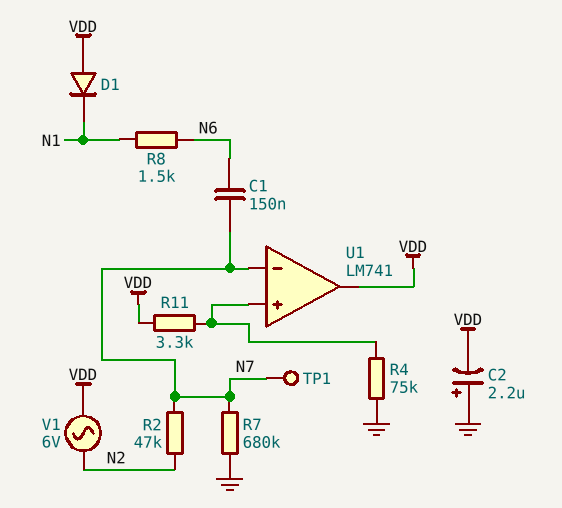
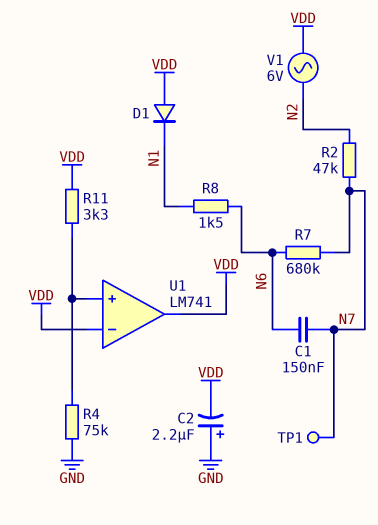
R7: 680k (GND, N7) -> 680k (N6, N7)
U1 pin in-: N7 -> VDD

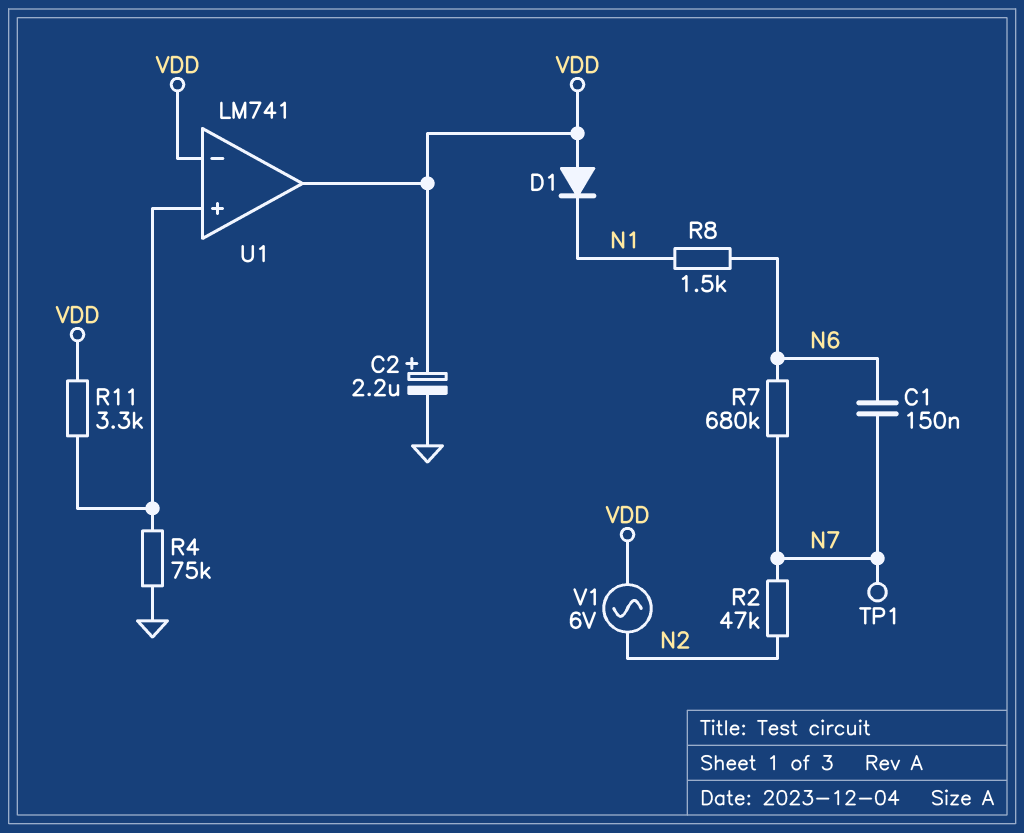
C2: 2.2uF (plus GND, minus VDD) -> 2.2uF (plus VDD, minus GND)

